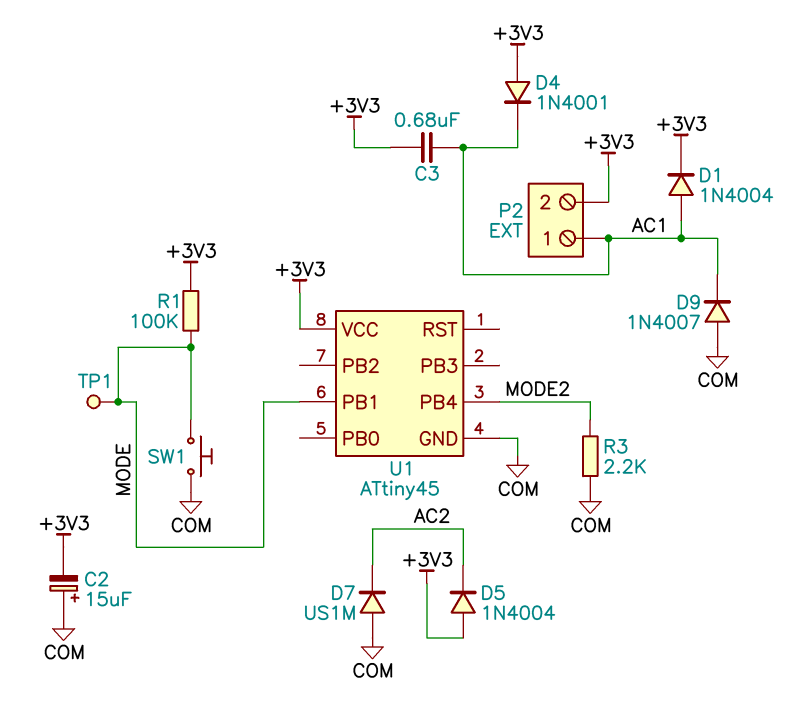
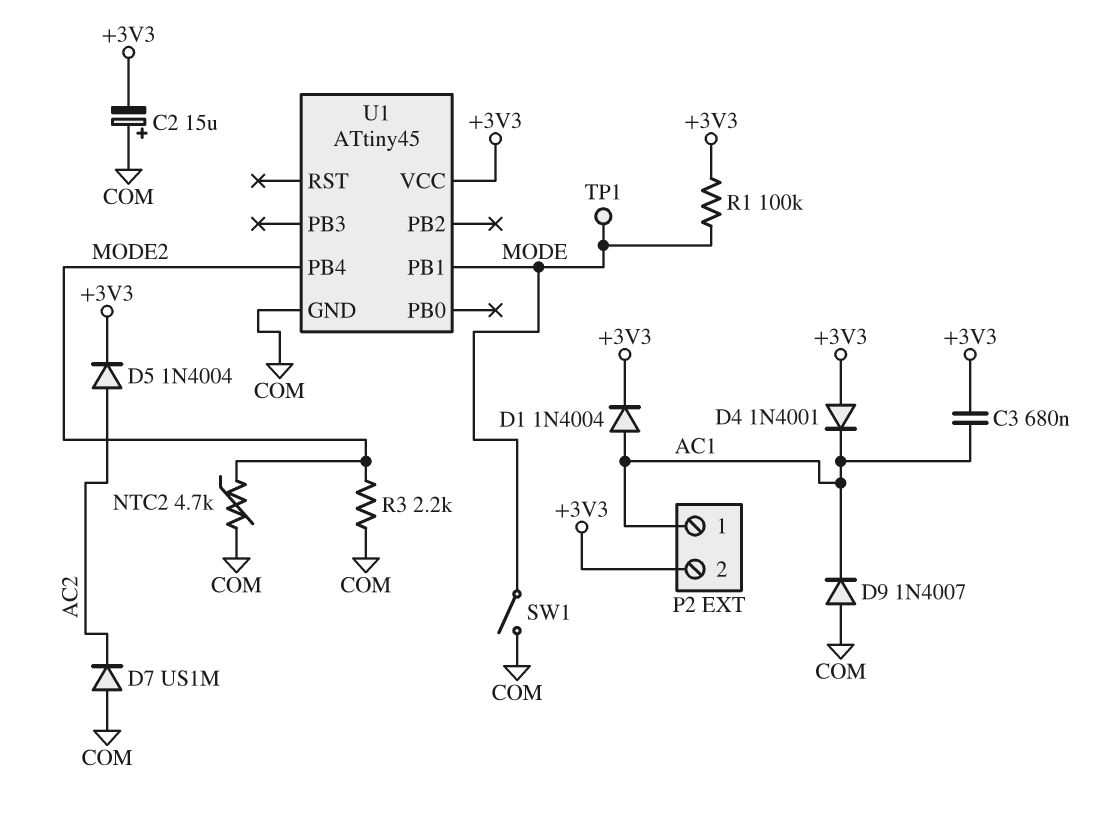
D5: diode 1N4004 (A +3V3, K AC2) -> diode 1N4004 (A AC2, K +3V3)
NTC2: none -> 4.7k (COM, MODE2)
SW1: button (COM, MODE) -> switch (COM, MODE)

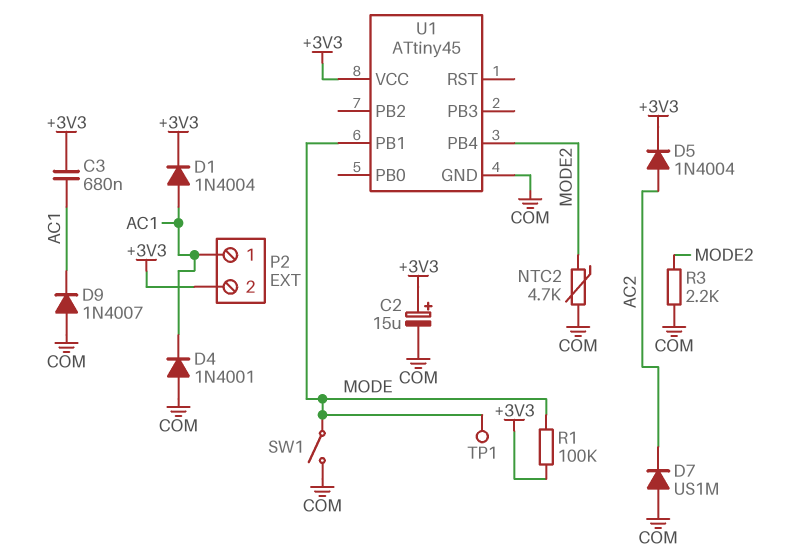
C2: 15uF (plus COM, minus +3V3) -> 15uF (plus +3V3, minus COM)
D4: diode 1N4001 (A +3V3, K AC1) -> diode 1N4001 (A COM, K AC1)

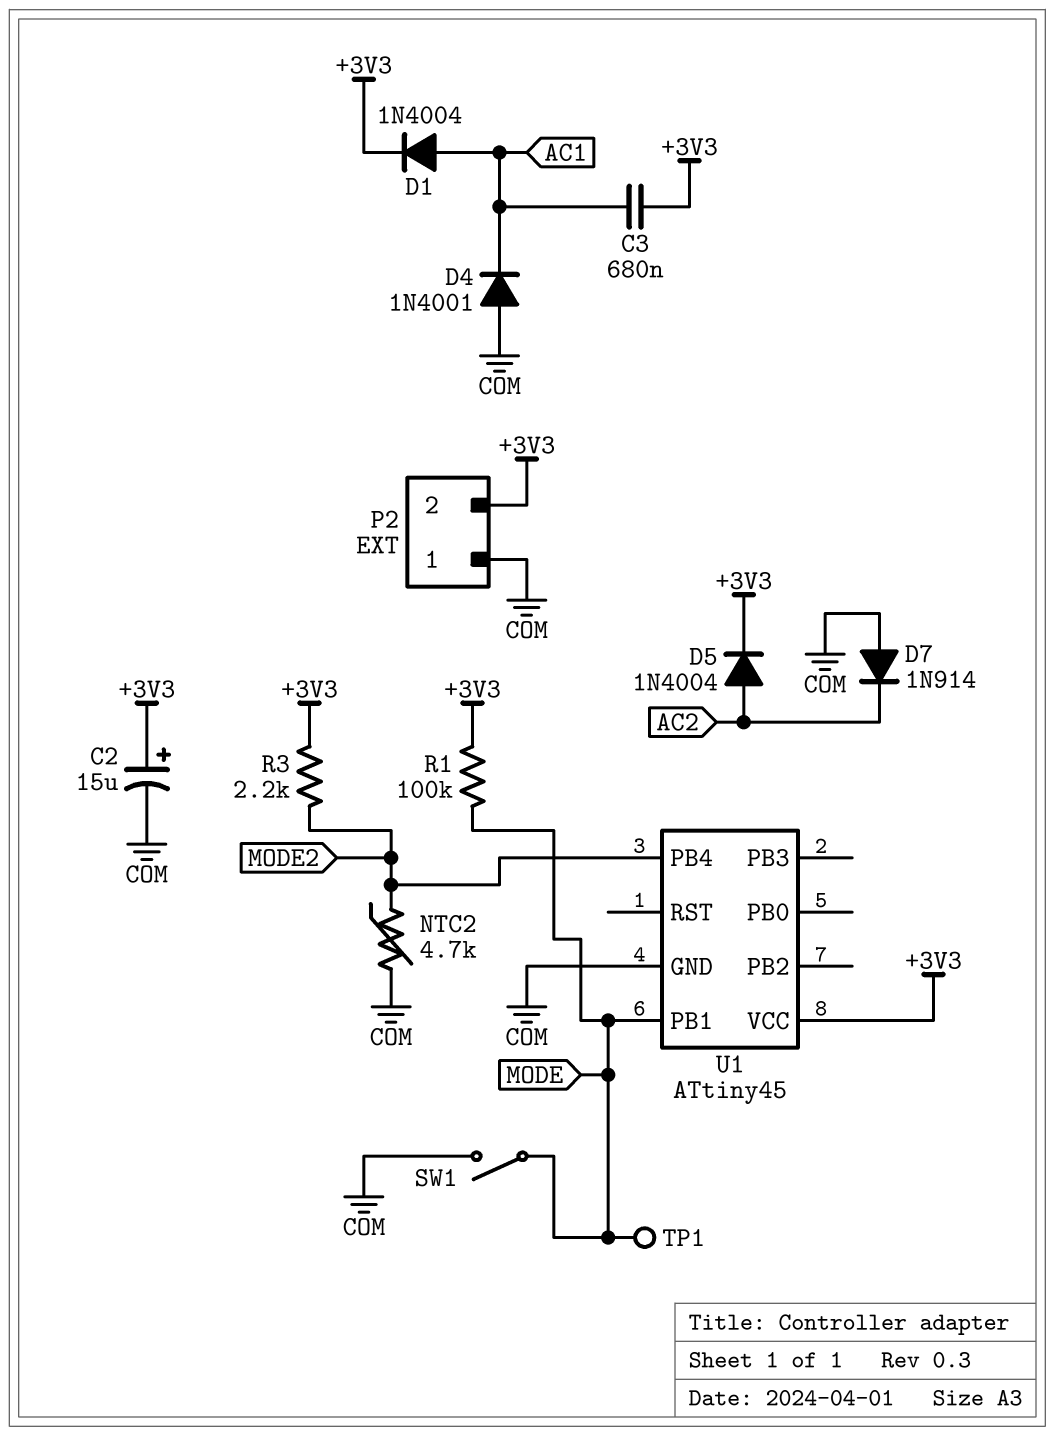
D7: diode US1M (A COM, K AC2) -> diode 1N914 (A COM, K AC2)
D9: diode 1N4007 (A COM, K AC1) -> none
P2 pin 1: AC1 -> COM
R3: 2.2k (COM, MODE2) -> 2.2k (+3V3, MODE2)

